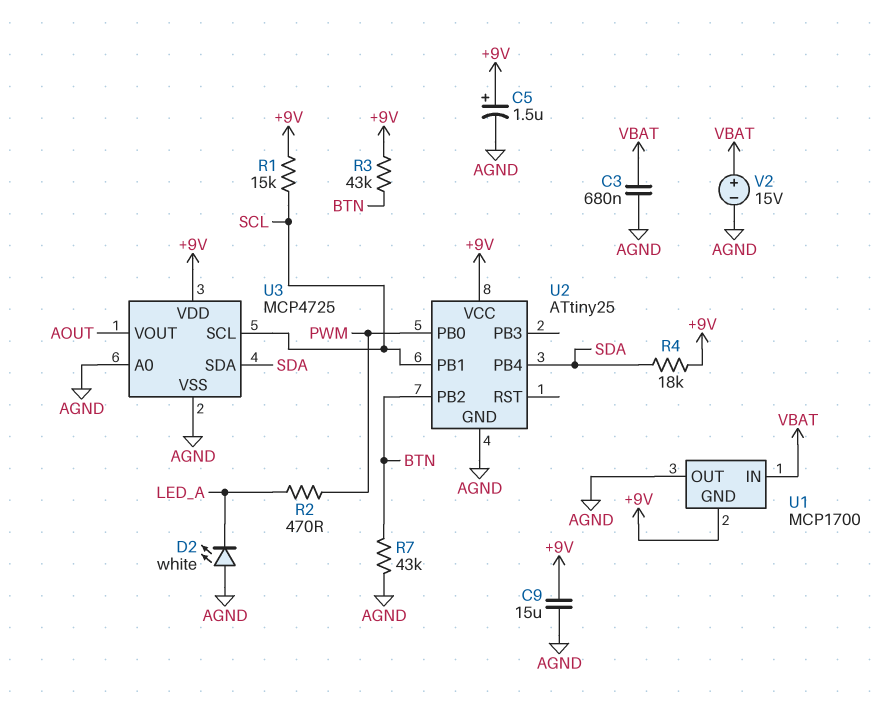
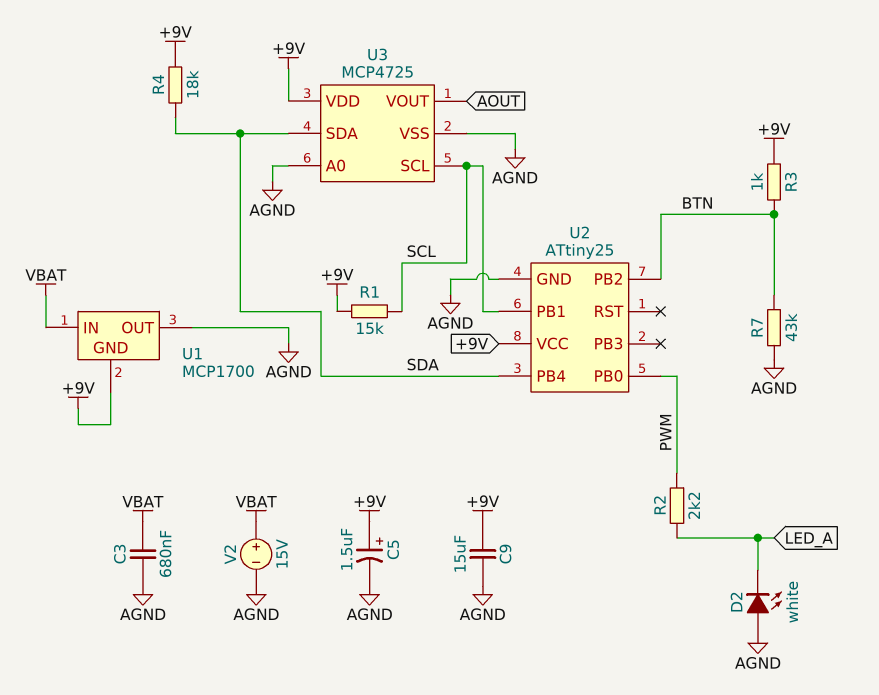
R2: 470 (LED_A, PWM) -> 2.2k (LED_A, PWM)
R3: 43k (+9V, BTN) -> 1k (+9V, BTN)

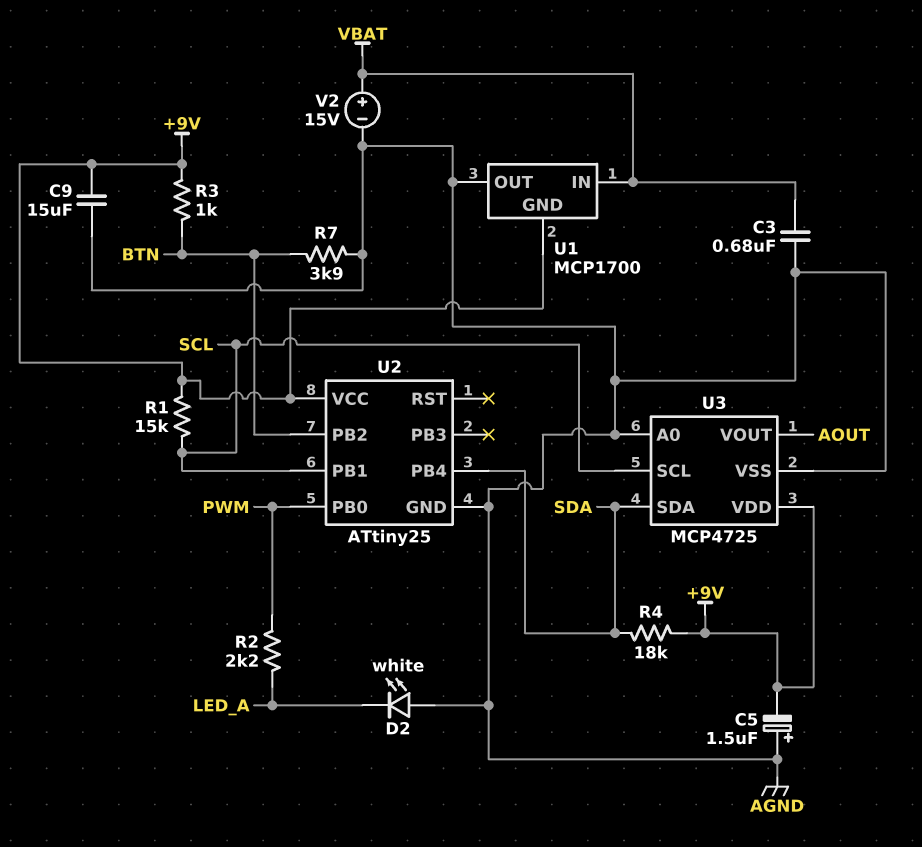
C5: 1.5uF (plus +9V, minus AGND) -> 1.5uF (plus AGND, minus +9V)
R7: 43k (AGND, BTN) -> 3.9k (AGND, BTN)

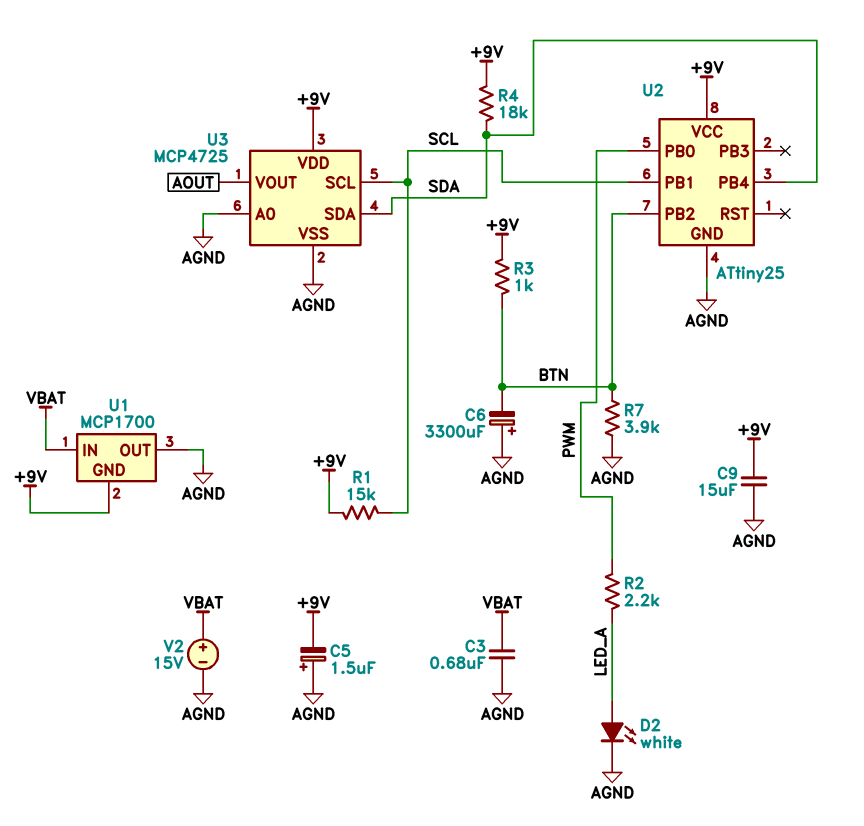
C6: none -> 3300uF (plus AGND, minus BTN)
D2: LED white (A AGND, K LED_A) -> LED white (A LED_A, K AGND)

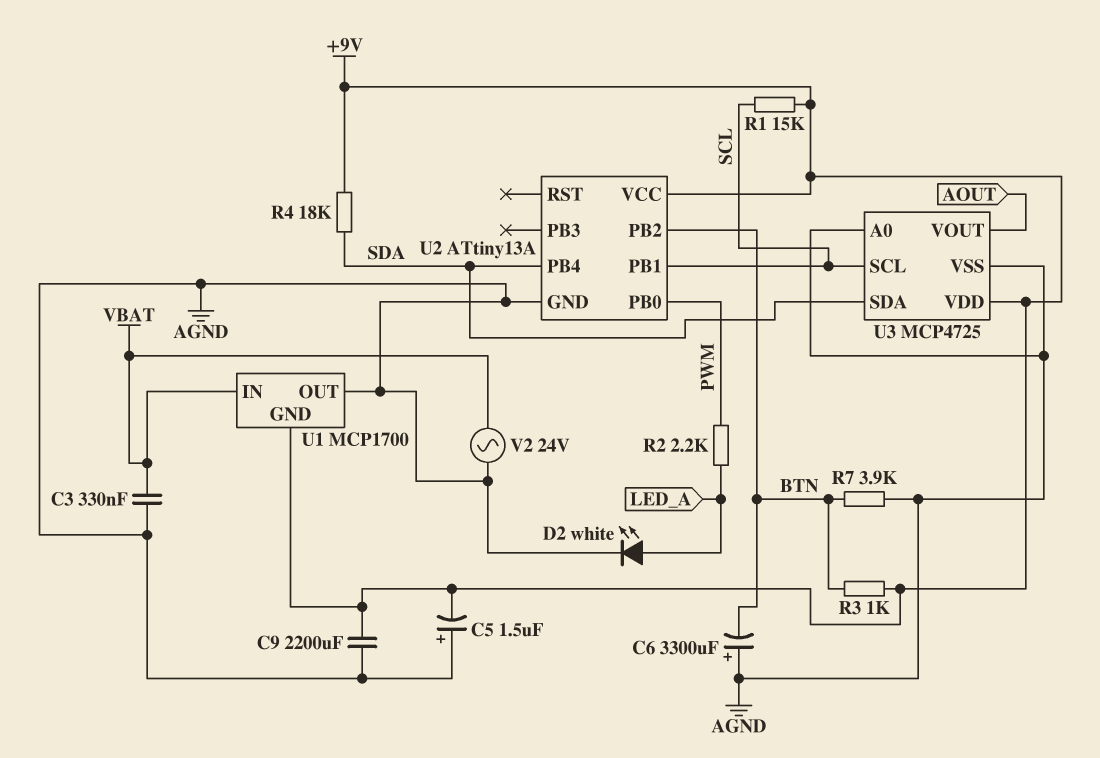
C3: 680nF (AGND, VBAT) -> 330nF (AGND, VBAT)
C9: 15uF (+9V, AGND) -> 2200uF (+9V, AGND)
U2: ATtiny25 -> ATtiny13A
V2: 15V (plus VBAT, minus AGND) -> AC 24V (AGND, VBAT)

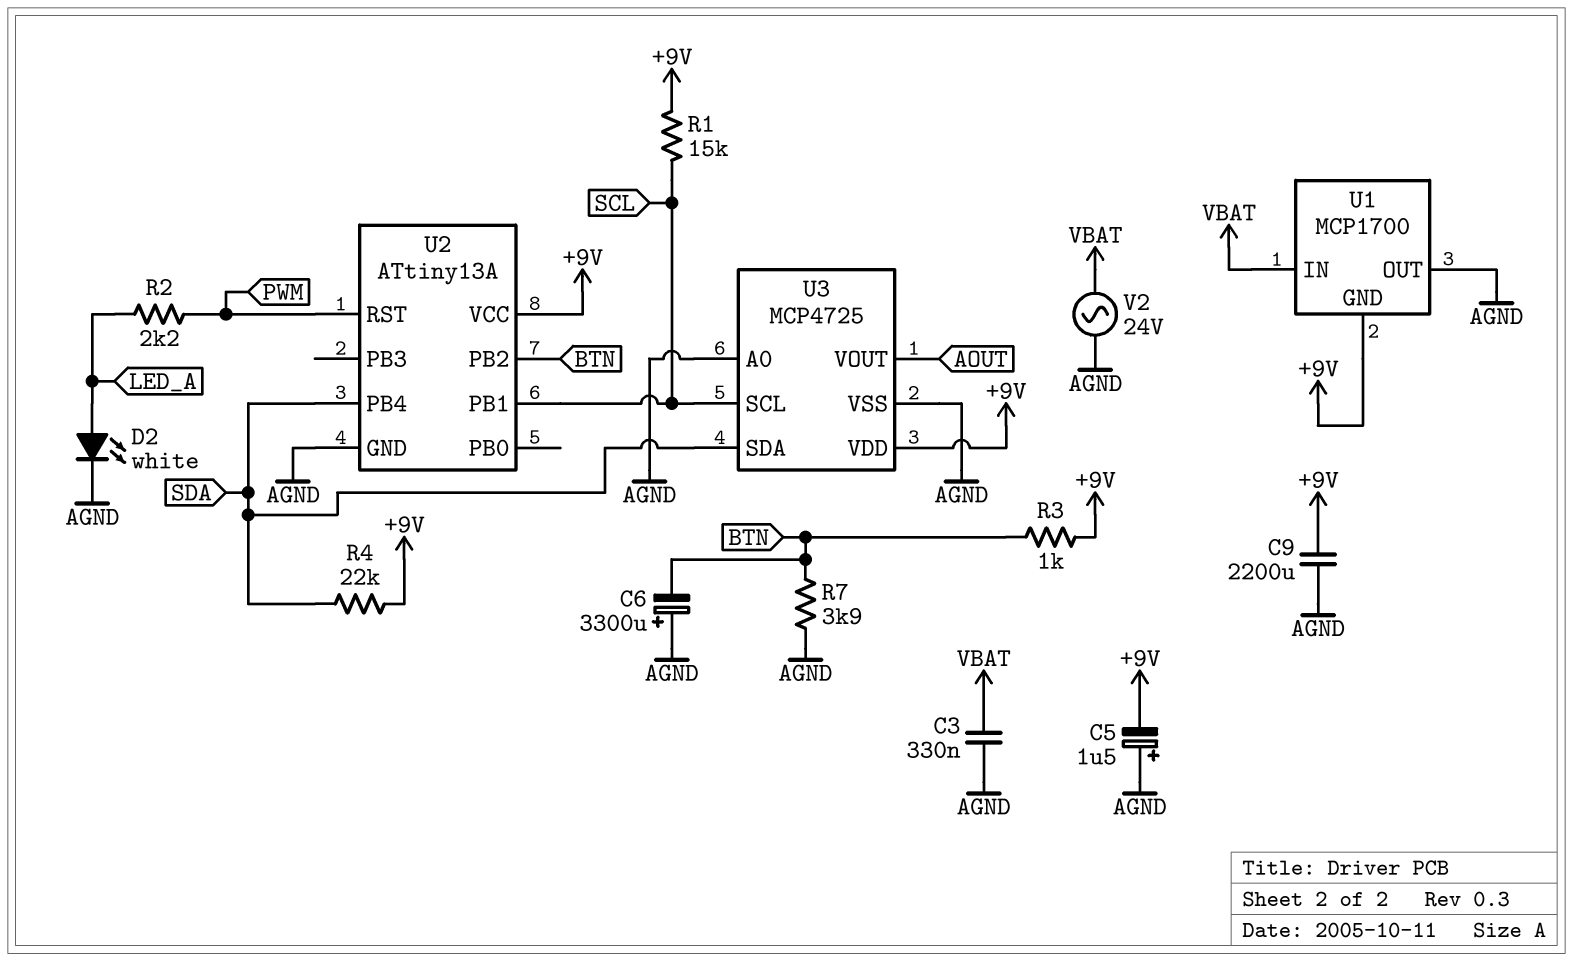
R4: 18k (+9V, SDA) -> 22k (+9V, SDA)
U2 pin PB0: PWM -> none
U2 pin RST: none -> PWM

